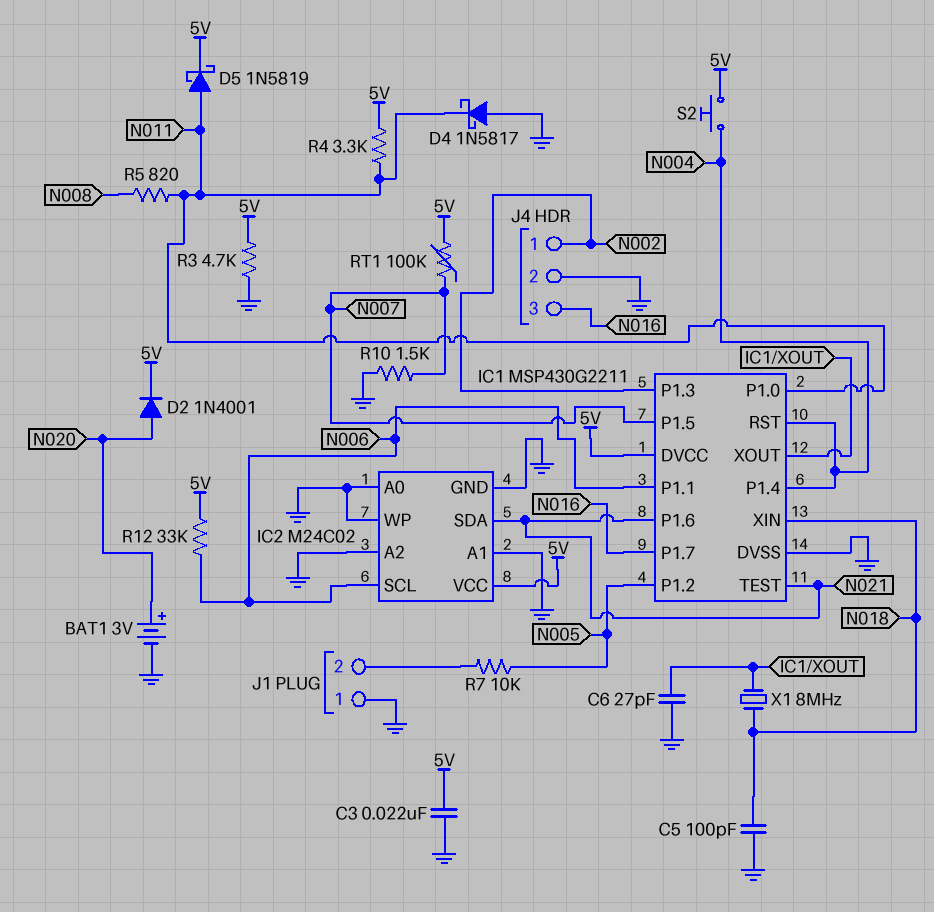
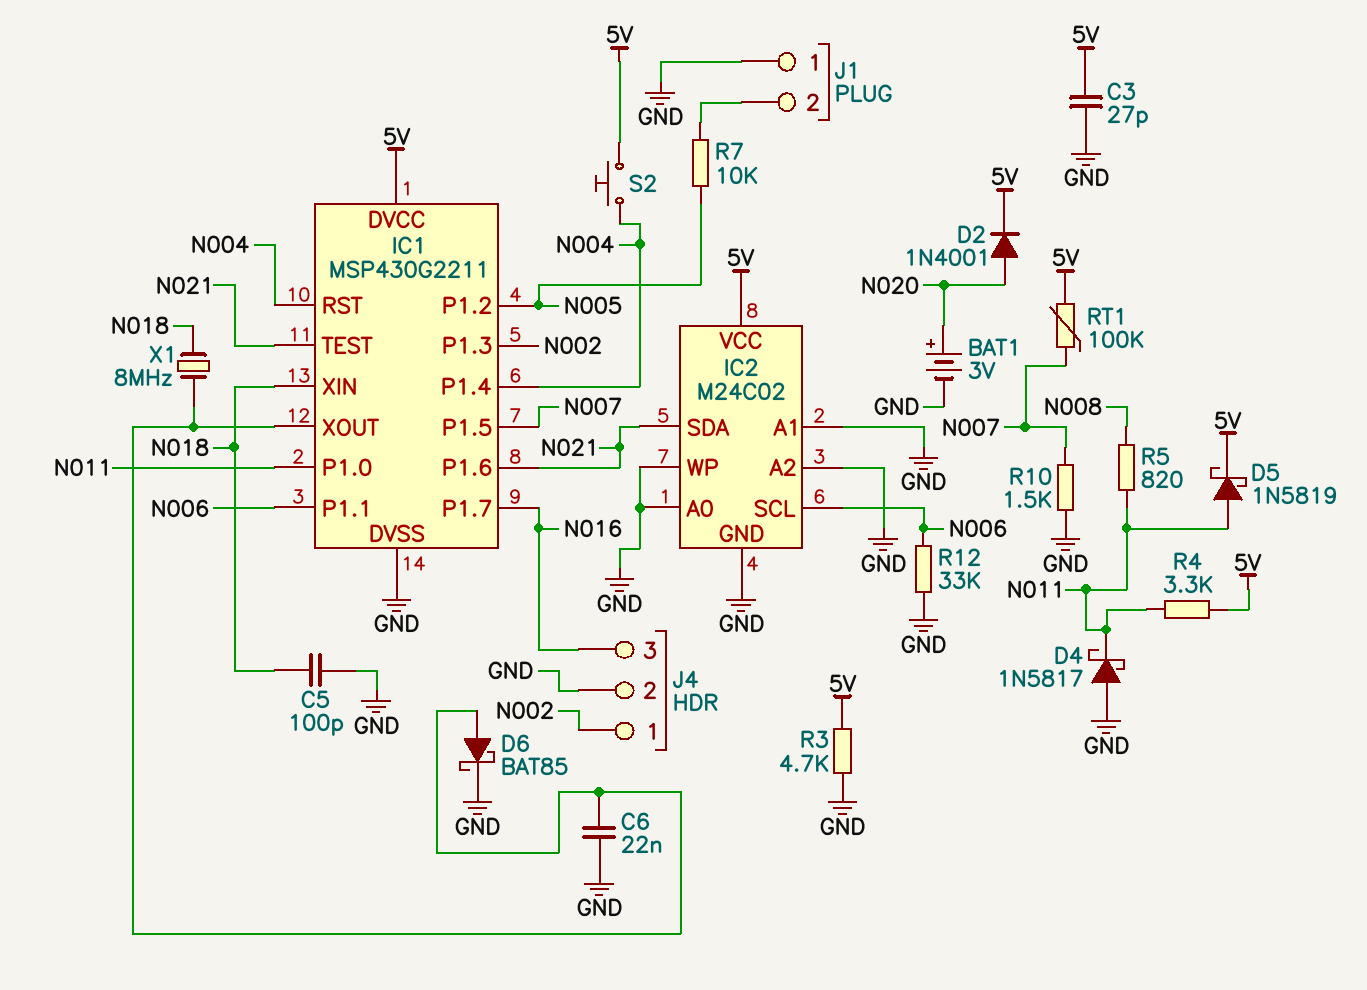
C3: 22nF (5V, GND) -> 27pF (5V, GND)
C6: 27pF (GND, IC1/XOUT) -> 22nF (GND, IC1/XOUT)
D6: none -> schottky BAT85 (A IC1/XOUT, K GND)
R12: 33k (5V, N006) -> 33k (GND, N006)

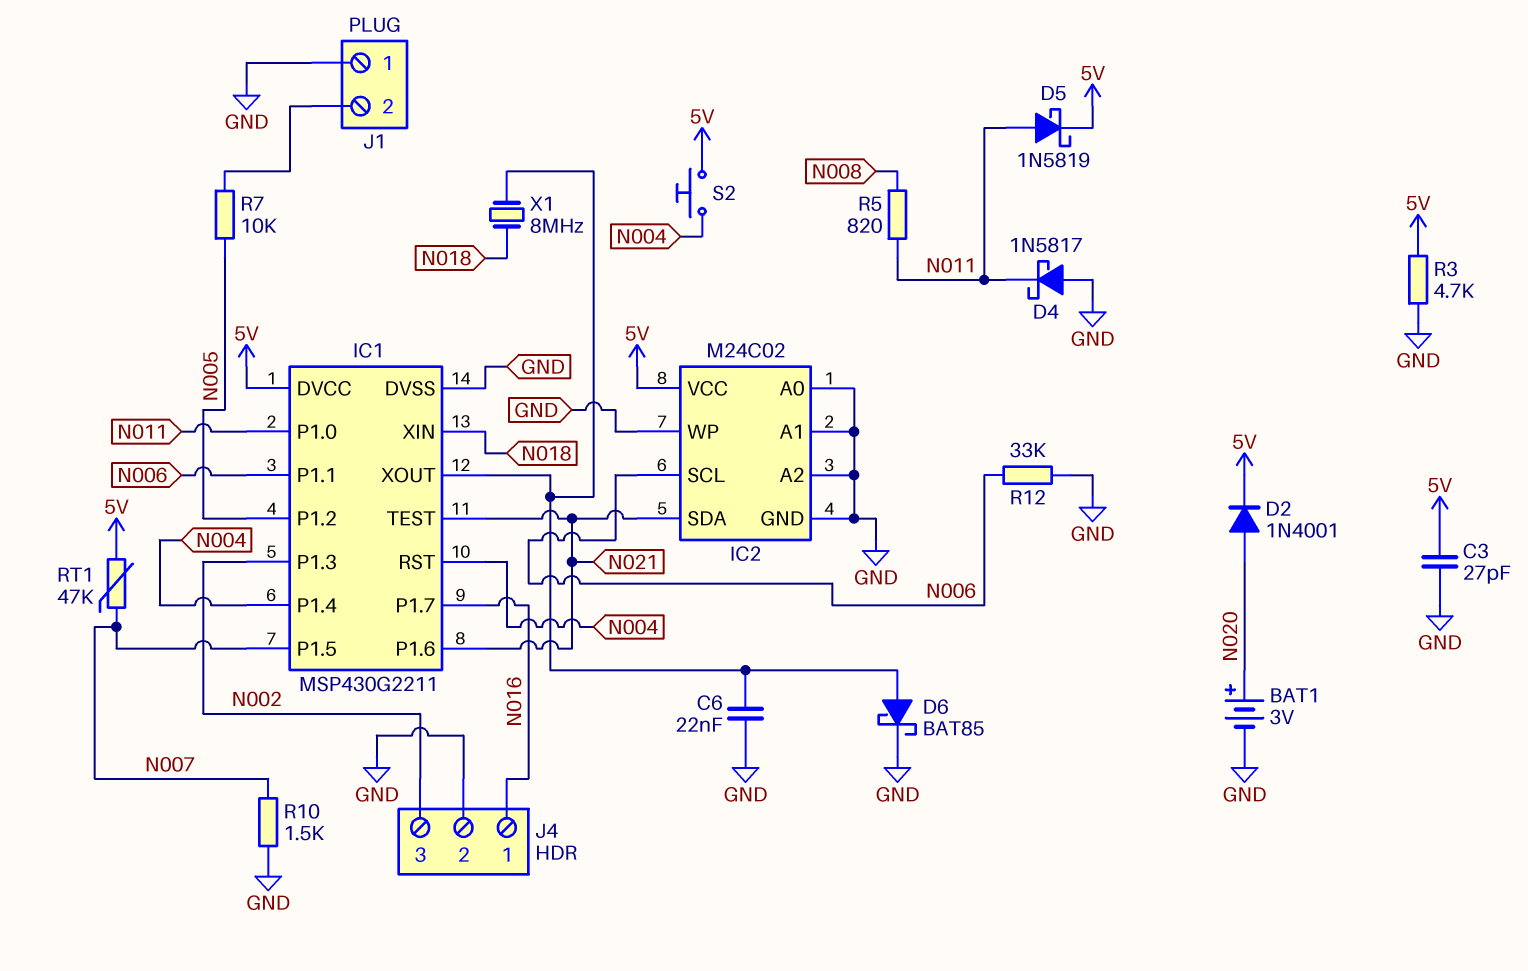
C5: 100pF (GND, N018) -> none
J4 pin 1: N002 -> N016
J4 pin 3: N016 -> N002
R4: 3.3k (5V, N011) -> none
RT1: 100k (5V, N007) -> 47k (5V, N007)

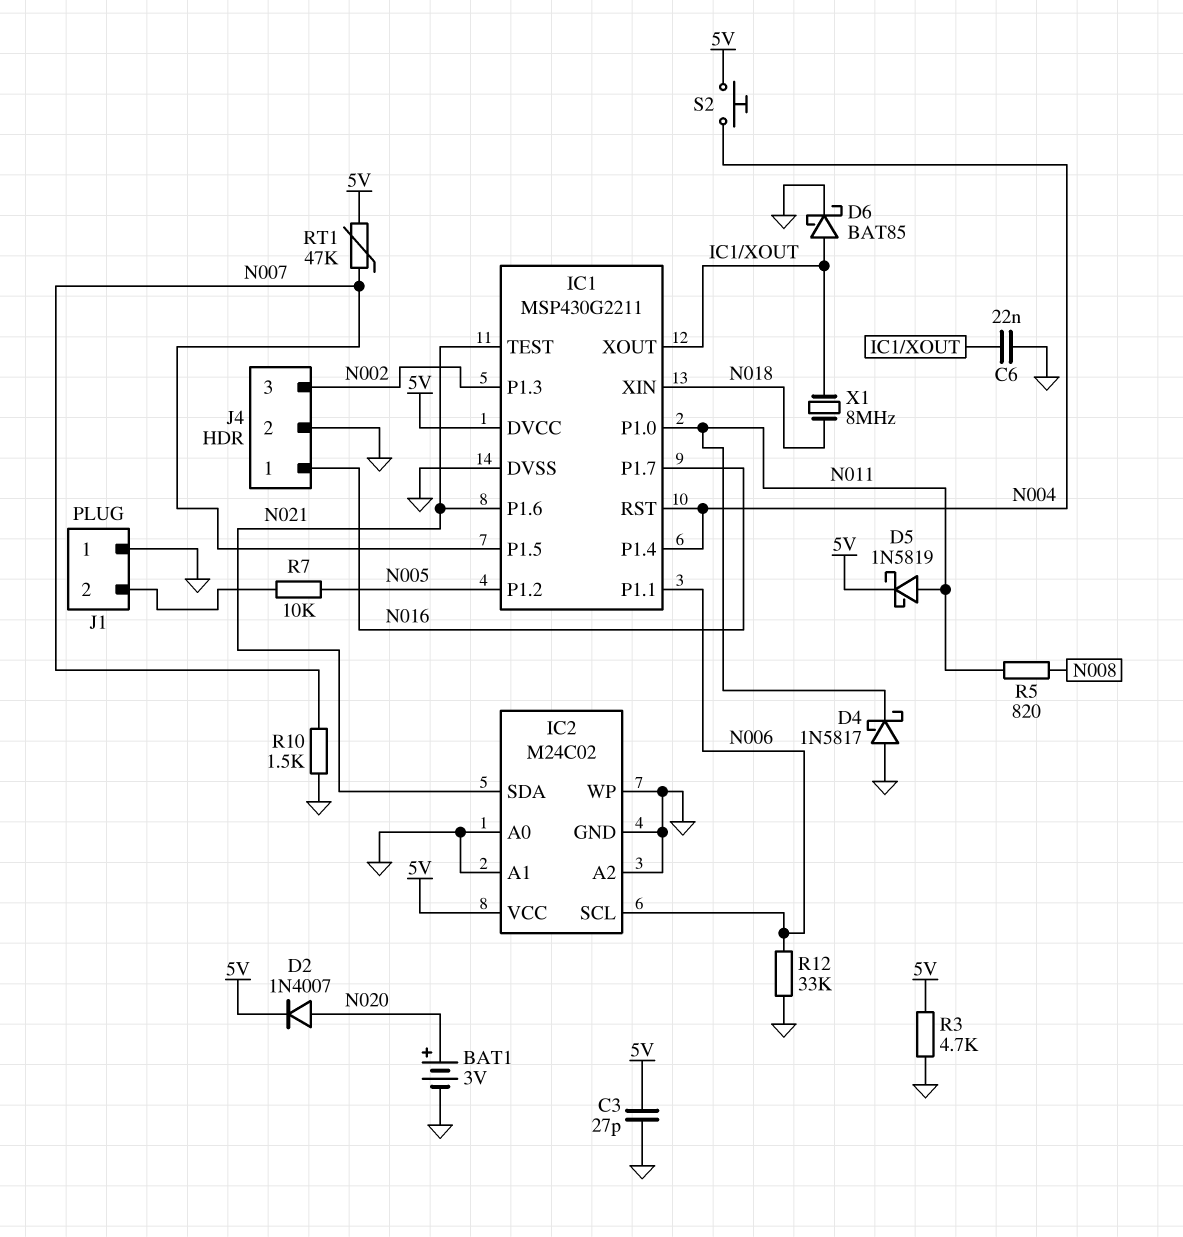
D2: diode 1N4001 (A N020, K 5V) -> diode 1N4007 (A N020, K 5V)

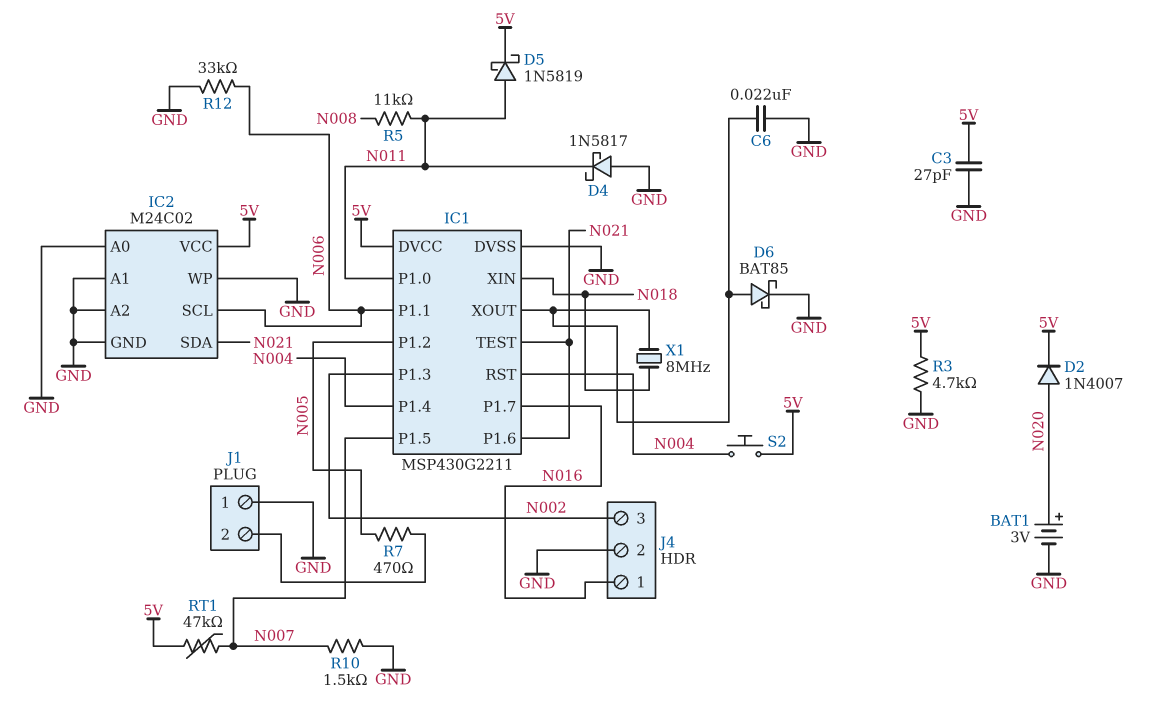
R5: 820 (N008, N011) -> 11k (N008, N011)
R7: 10k (J1/2, N005) -> 470 (J1/2, N005)

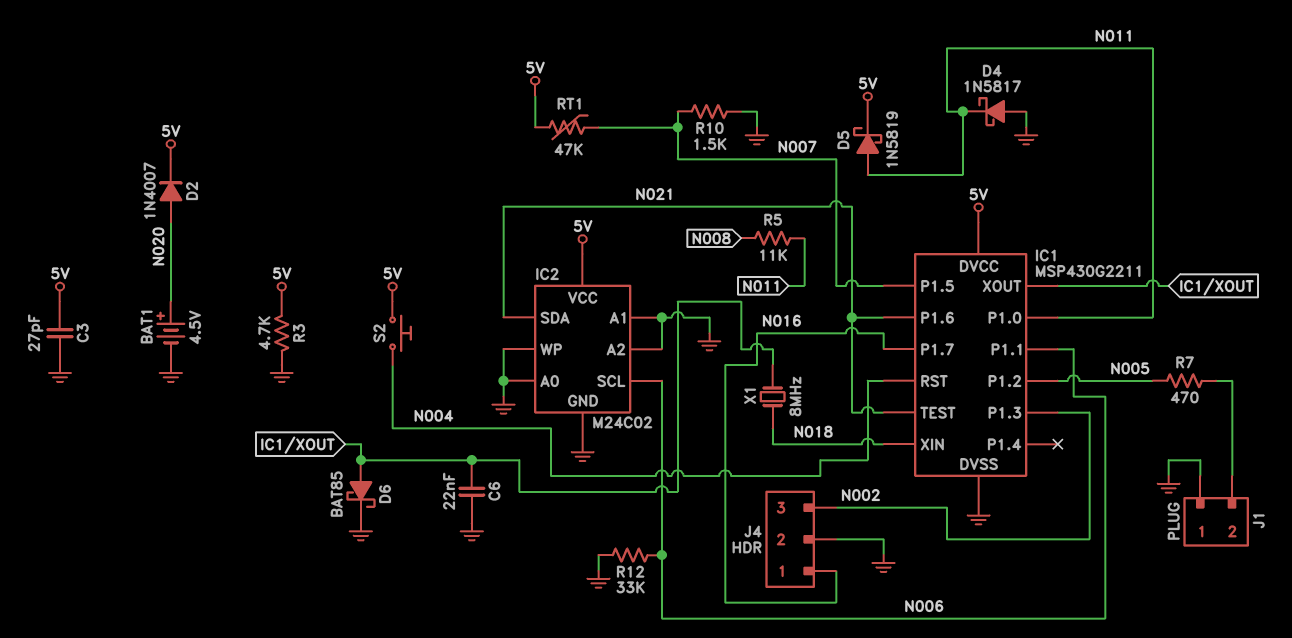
BAT1: 3V (plus N020, minus GND) -> 4.5V (plus N020, minus GND)
IC1 pin P1.4: N004 -> none

